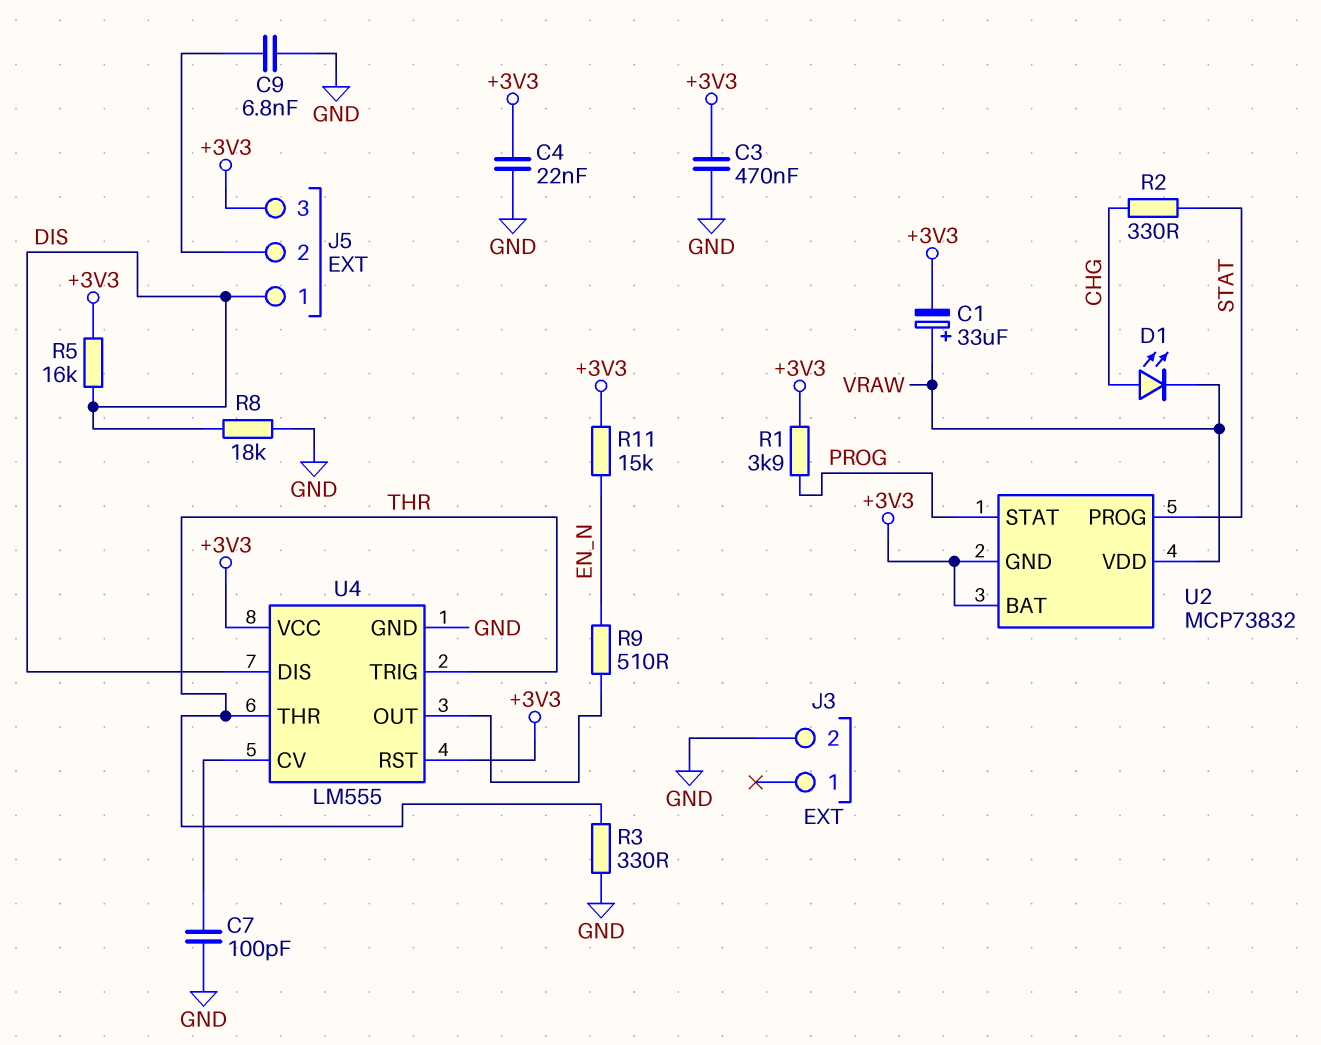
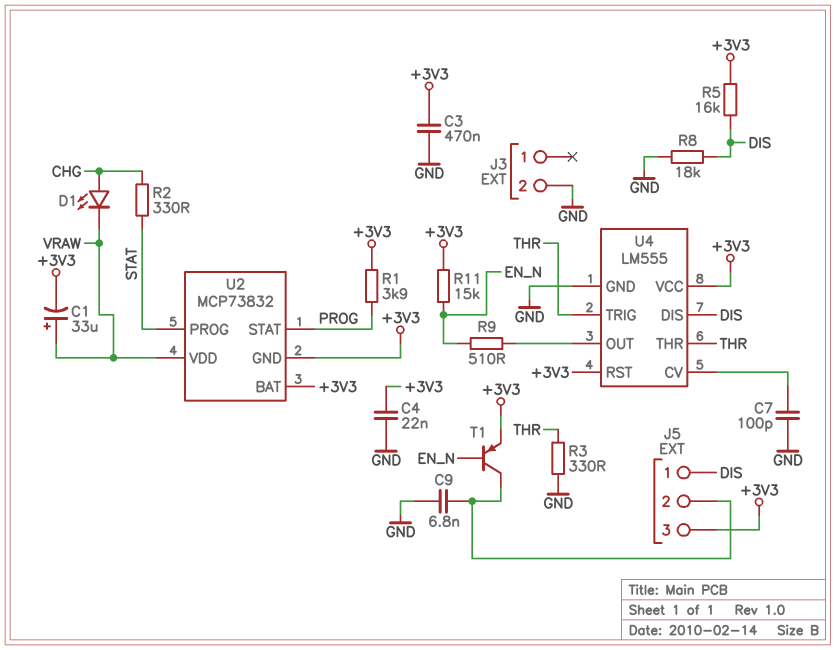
T1: none -> PNP (B EN_N, C J5/2, E +3V3)

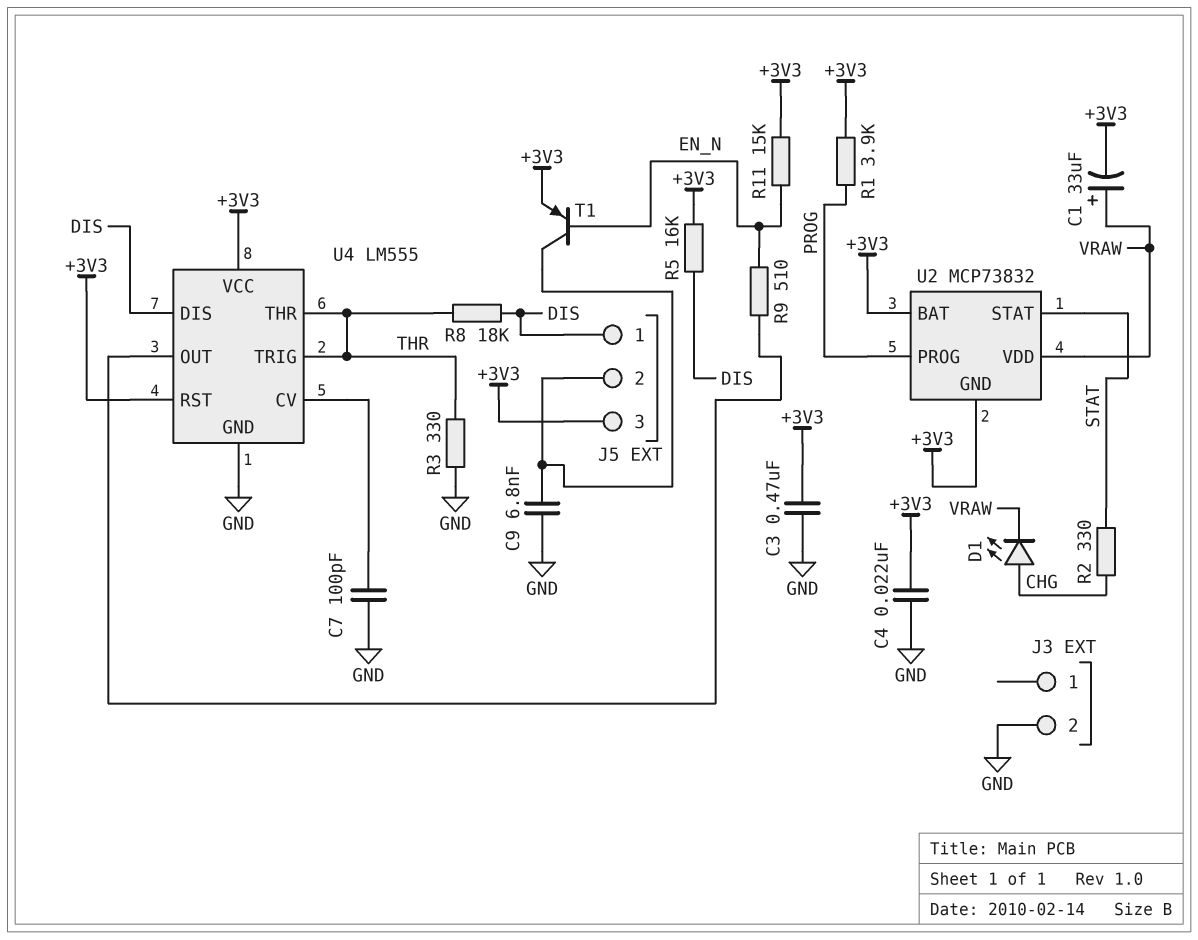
R8: 18k (DIS, GND) -> 18k (DIS, THR)
U2 pin PROG: STAT -> PROG
U2 pin STAT: PROG -> STAT

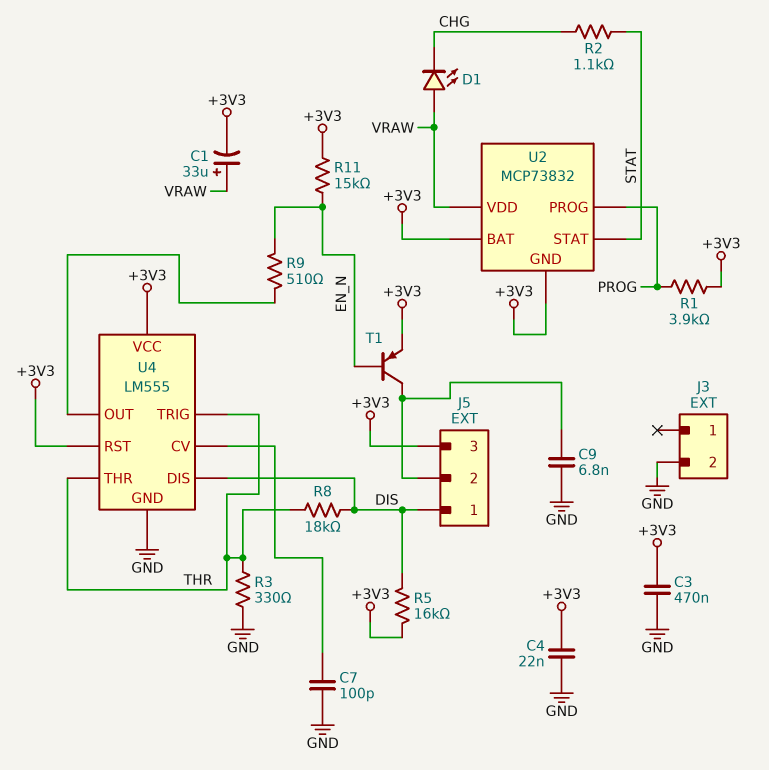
D1: LED (A CHG, K VRAW) -> LED (A VRAW, K CHG)
R2: 330 (CHG, STAT) -> 1.1k (CHG, STAT)

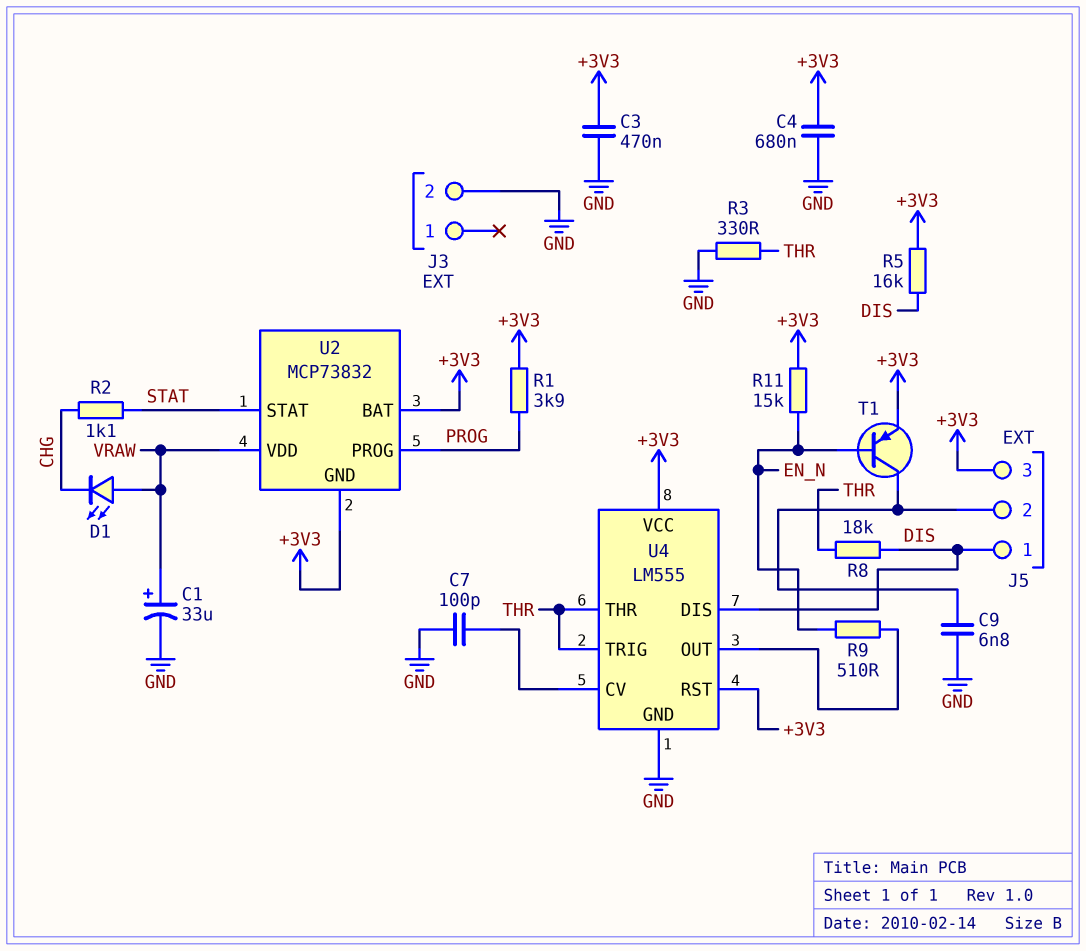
C1: 33uF (plus VRAW, minus +3V3) -> 33uF (plus VRAW, minus GND)
C4: 22nF (+3V3, GND) -> 680nF (+3V3, GND)

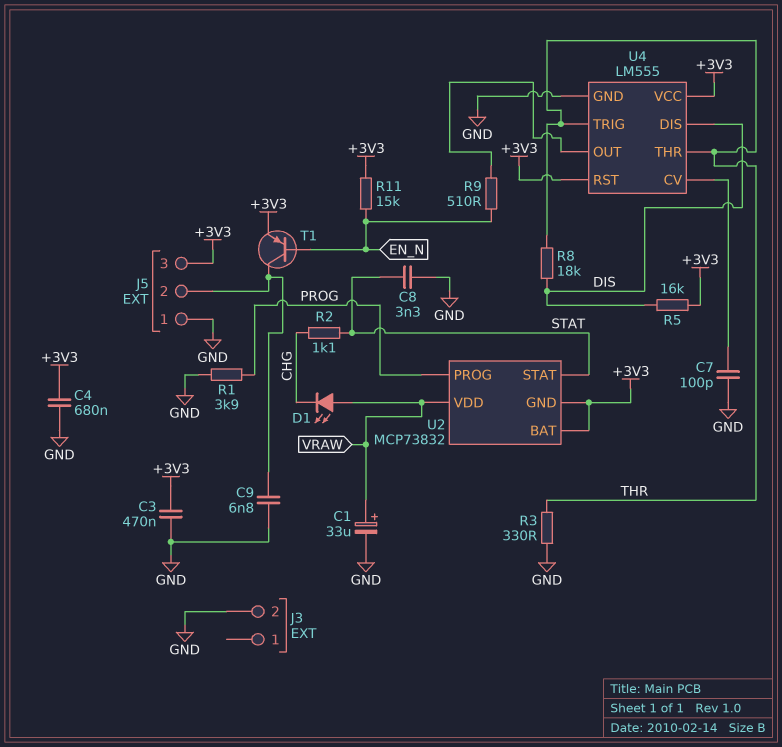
C8: none -> 3.3nF (GND, STAT)
J5 pin 1: DIS -> GND
R1: 3.9k (+3V3, PROG) -> 3.9k (GND, PROG)

